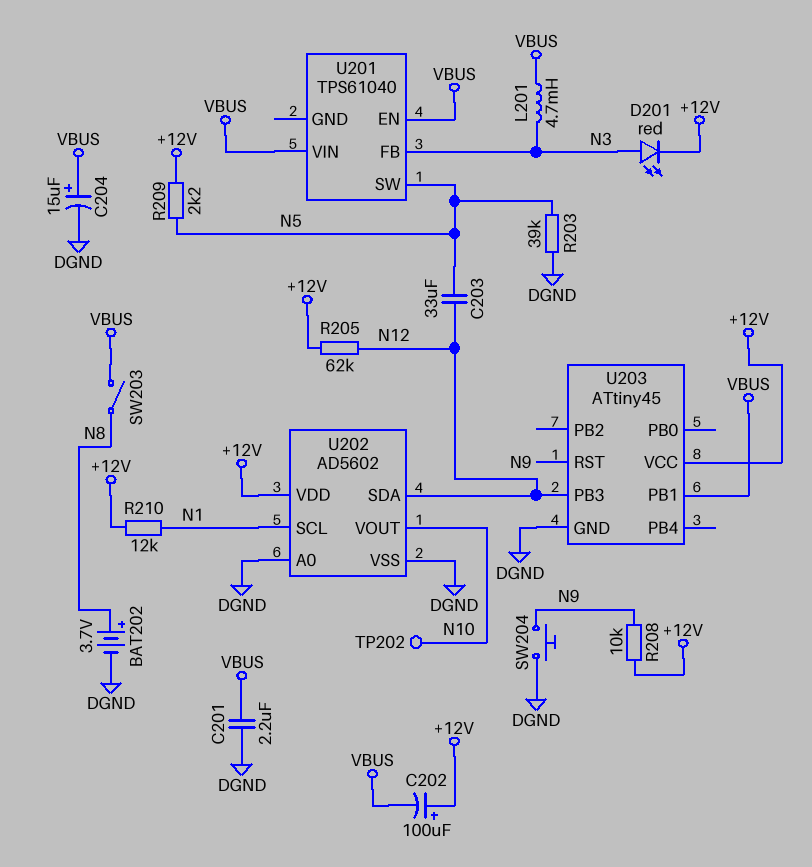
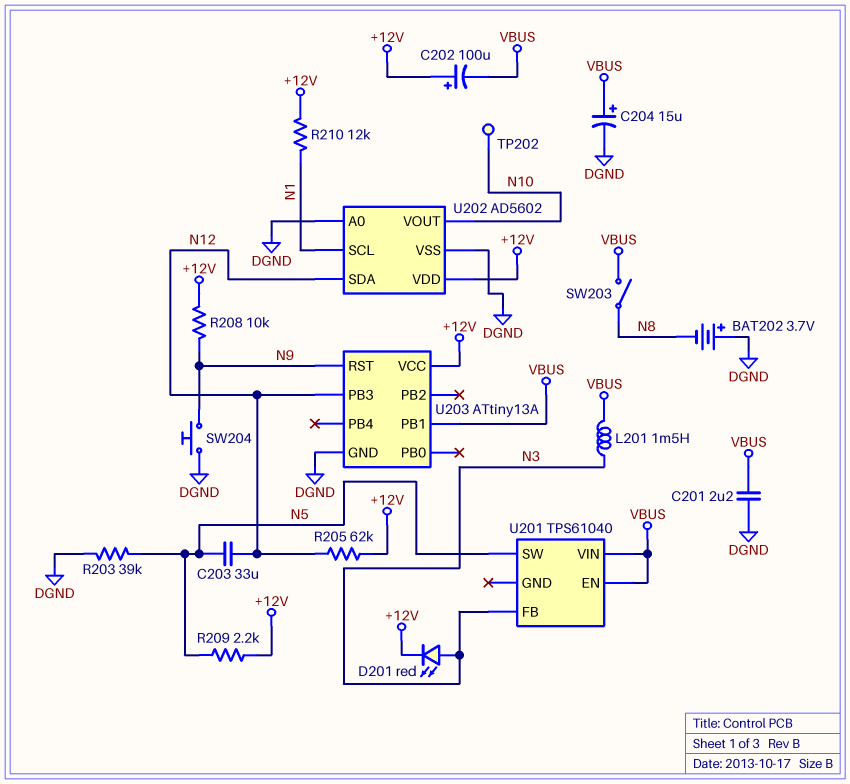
BAT202: 3.7V (plus N8, minus DGND) -> 3.7V (plus DGND, minus N8)
L201: 4.7mH (N3, VBUS) -> 1.5mH (N3, VBUS)
U203: ATtiny45 -> ATtiny13A

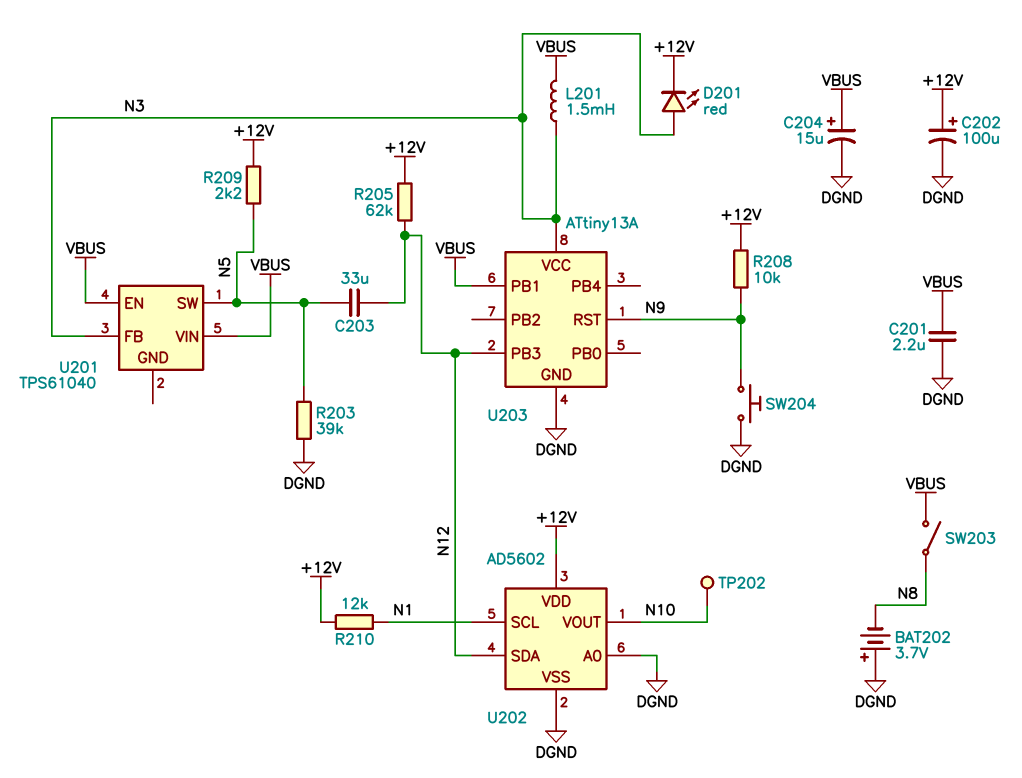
C202: 100uF (plus +12V, minus VBUS) -> 100uF (plus +12V, minus DGND)
U203 pin VCC: +12V -> N3

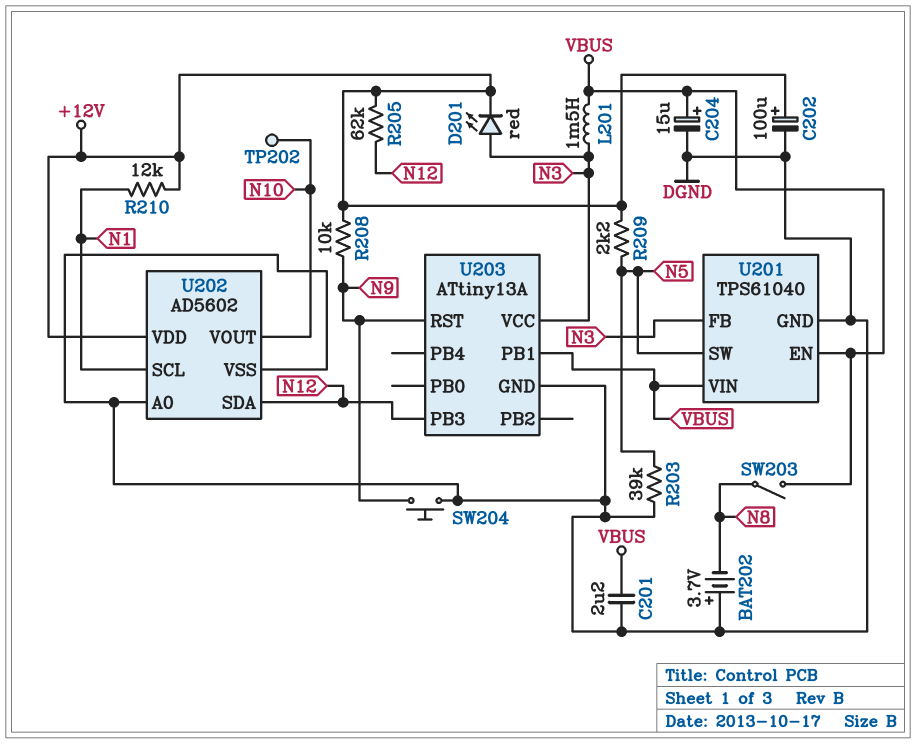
C203: 33uF (N5, N12) -> none
U201 pin GND: none -> DGND

